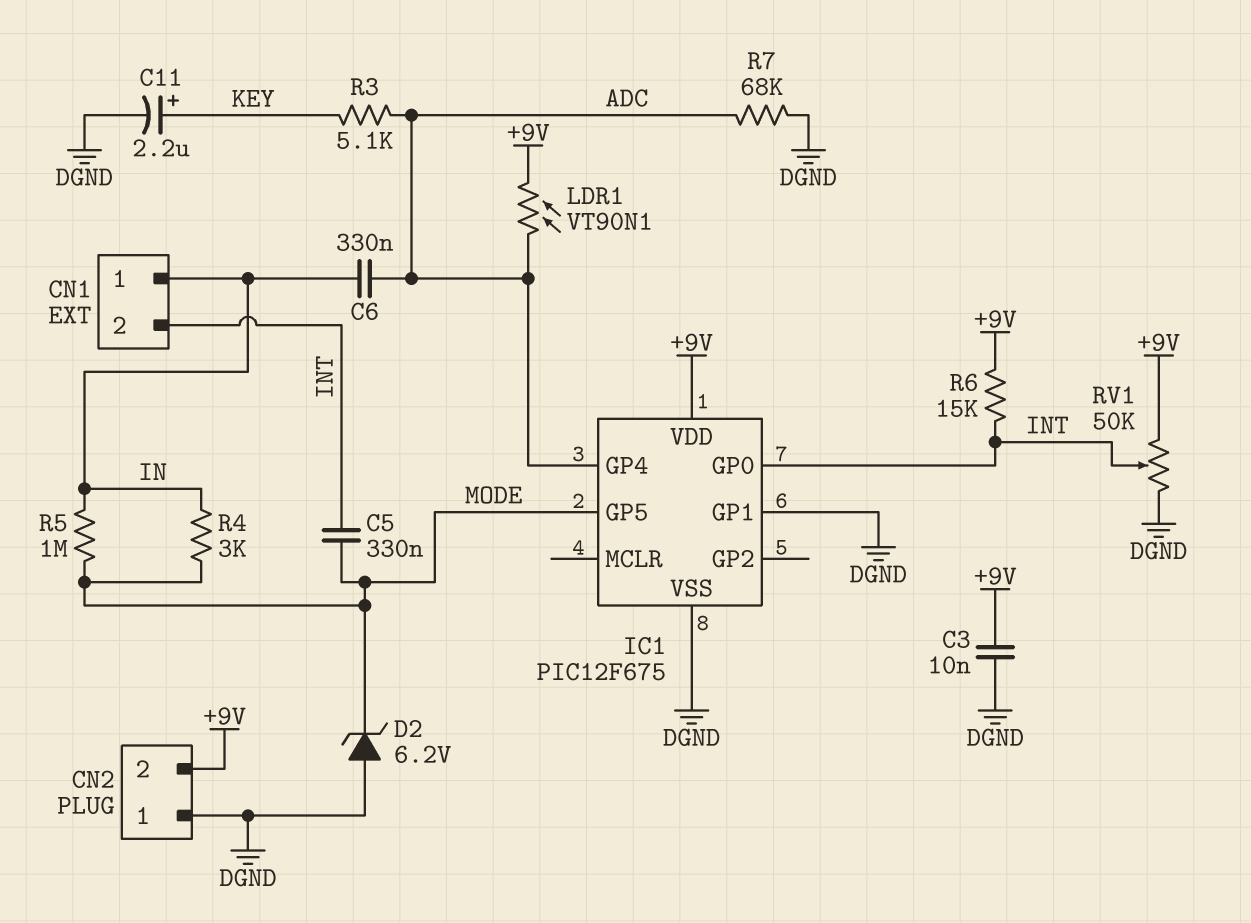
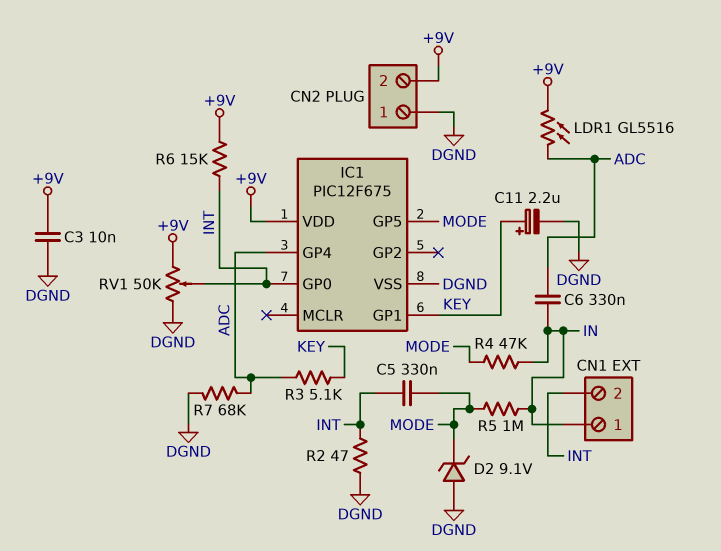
D2: zener 6.2V (A DGND, K MODE) -> zener 9.1V (A DGND, K MODE)
IC1 pin GP1: DGND -> KEY
LDR1: VT90N1 (+9V, ADC) -> GL5516 (+9V, ADC)
R2: none -> 47 (DGND, INT)
R4: 3k (IN, MODE) -> 47k (IN, MODE)

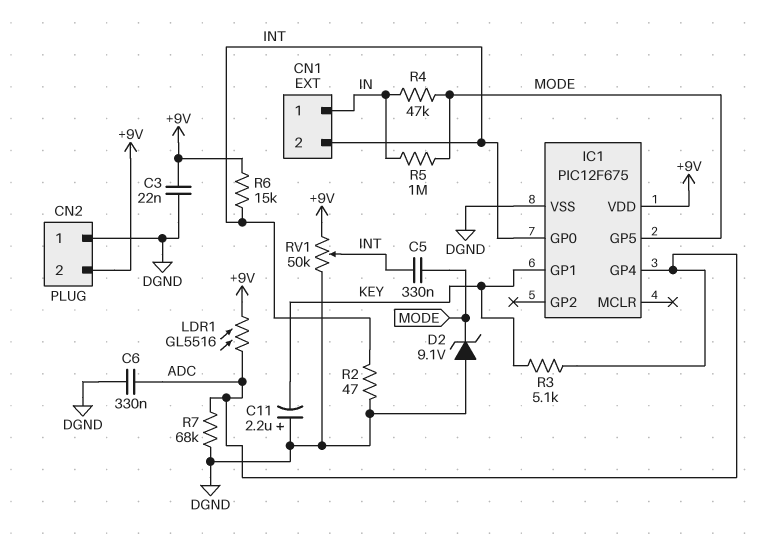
C3: 10nF (+9V, DGND) -> 22nF (+9V, DGND)
C6: 330nF (ADC, IN) -> 330nF (ADC, DGND)
C11: 2.2uF (plus KEY, minus DGND) -> 2.2uF (plus DGND, minus KEY)

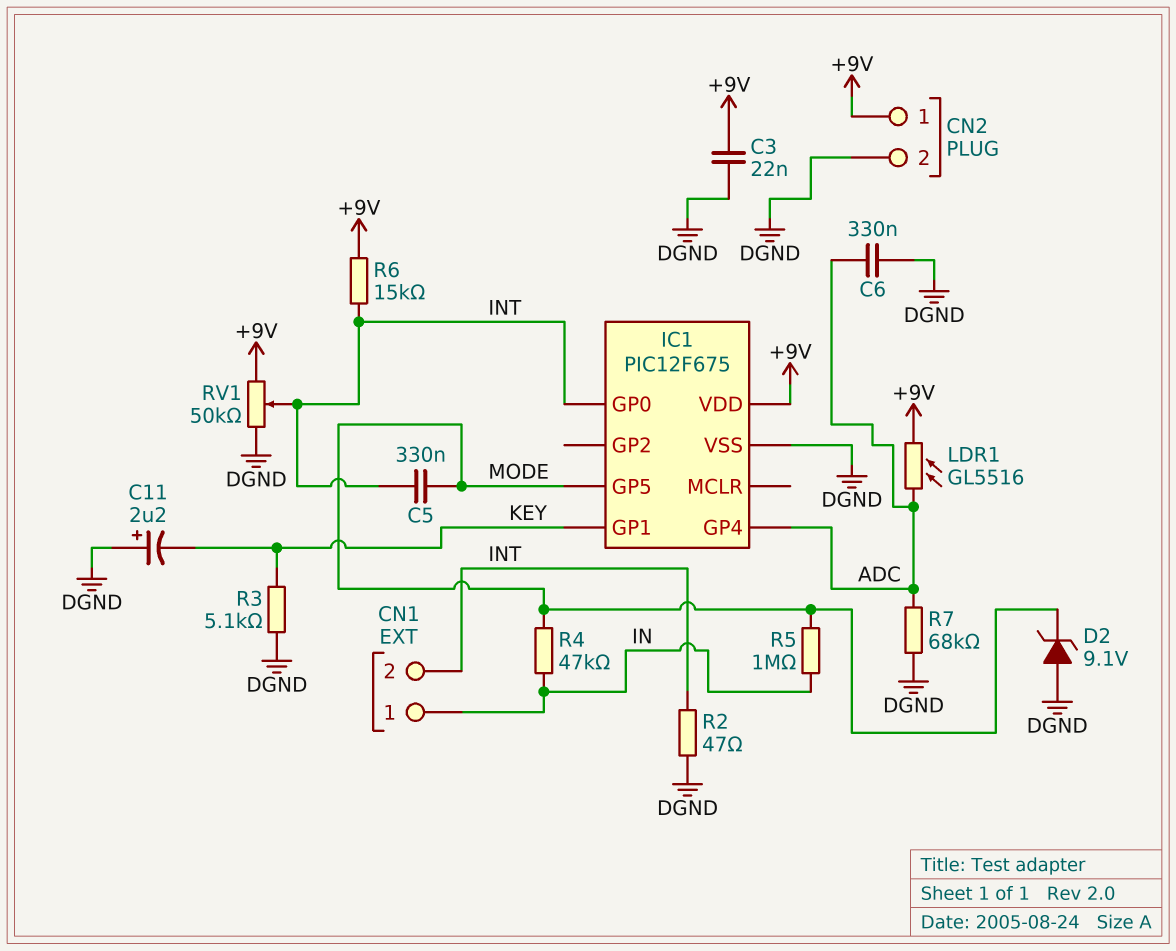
CN2 pin 1: DGND -> +9V
CN2 pin 2: +9V -> DGND
R3: 5.1k (ADC, KEY) -> 5.1k (DGND, KEY)

